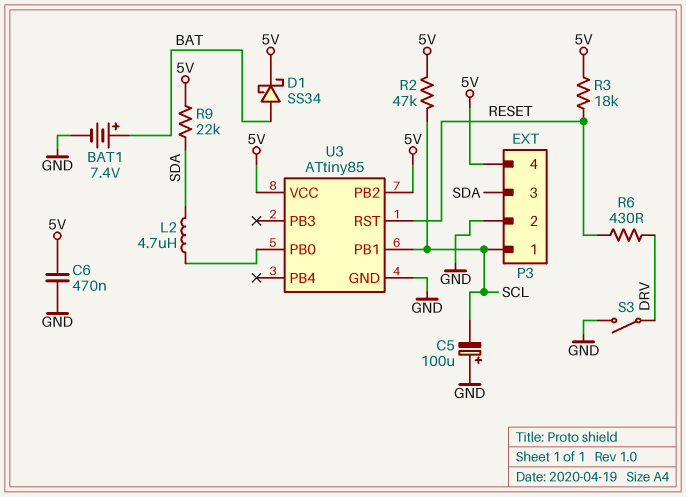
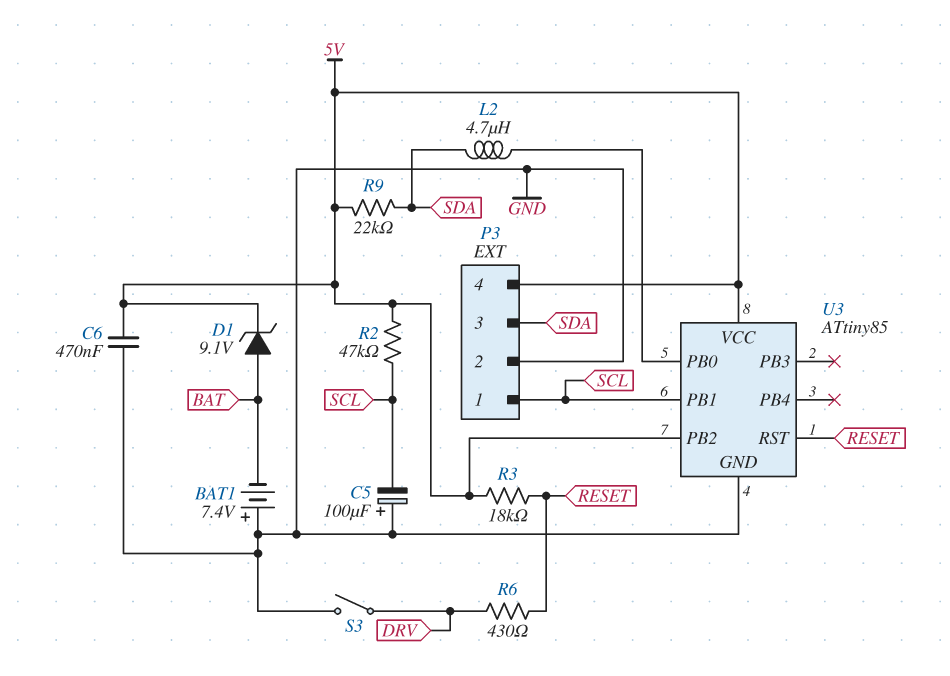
BAT1: 7.4V (plus BAT, minus GND) -> 7.4V (plus GND, minus BAT)
D1: schottky SS34 (A BAT, K 5V) -> zener 9.1V (A BAT, K 5V)

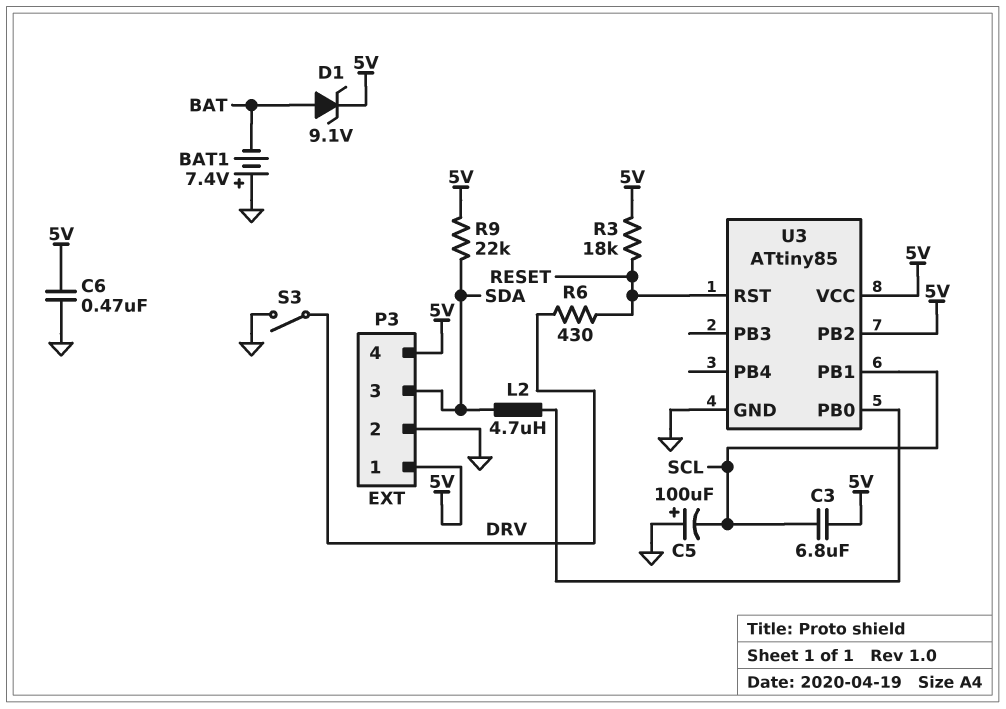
C3: none -> 6.8uF (5V, SCL)
P3 pin 1: SCL -> 5V
R2: 47k (5V, SCL) -> none

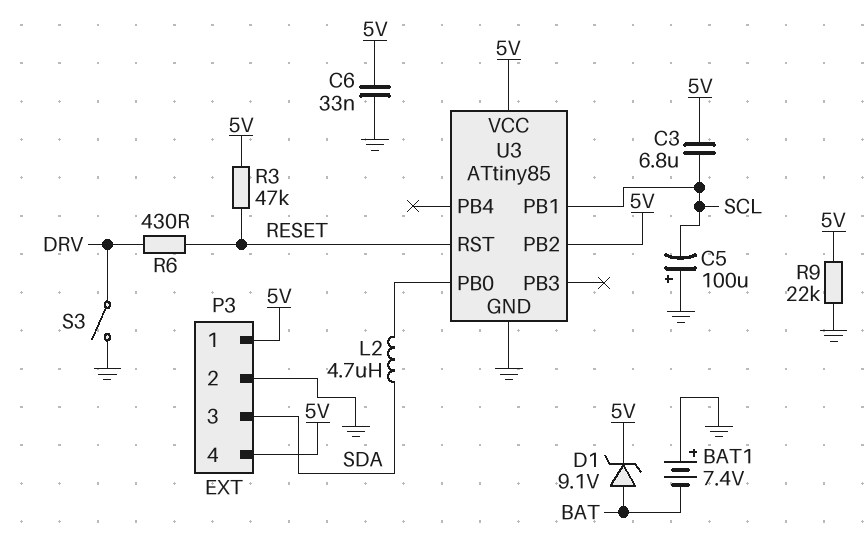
C6: 470nF (5V, GND) -> 33nF (5V, GND)
R3: 18k (5V, RESET) -> 47k (5V, RESET)
R9: 22k (5V, SDA) -> 22k (5V, GND)

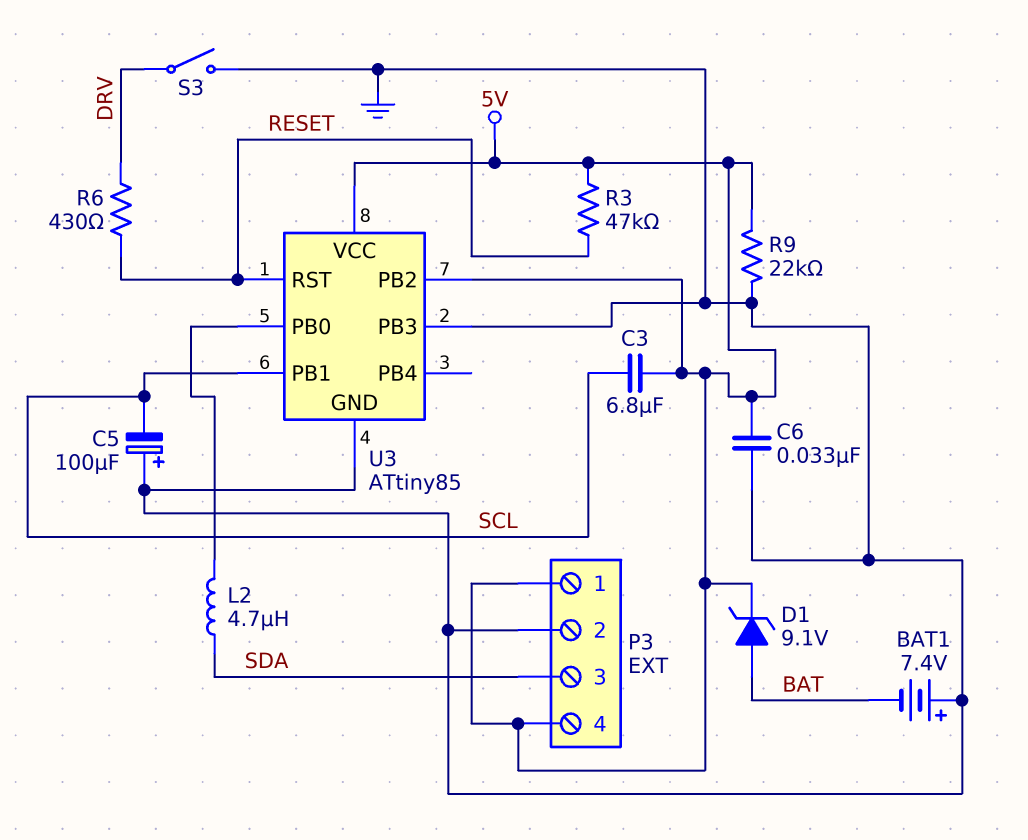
U3 pin PB3: none -> GND

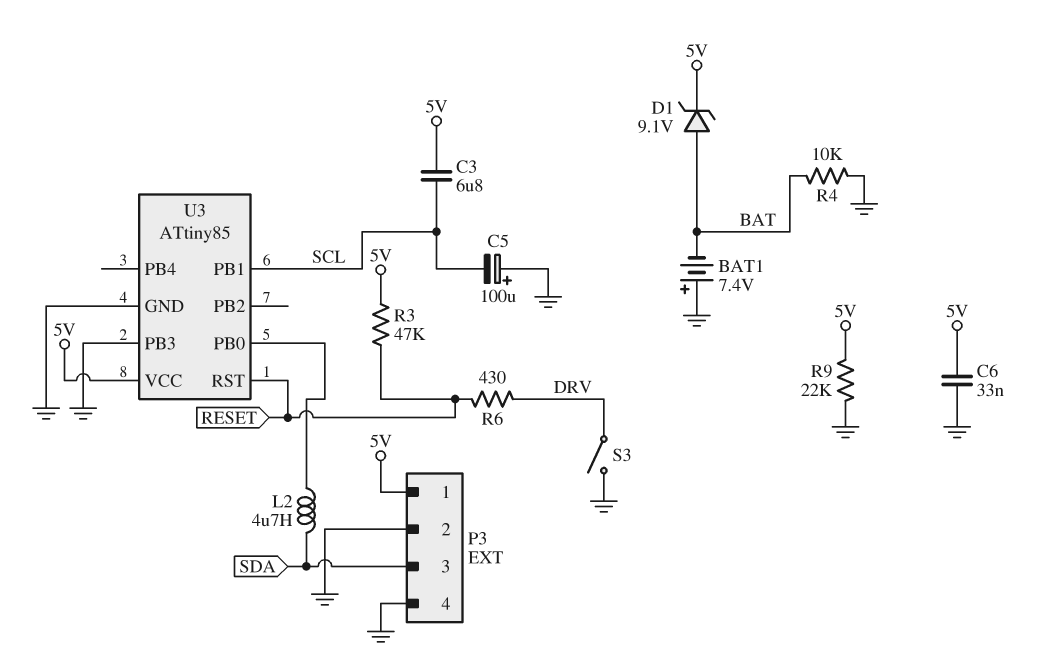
P3 pin 4: 5V -> GND
R4: none -> 10k (BAT, GND)
U3 pin PB2: 5V -> none

